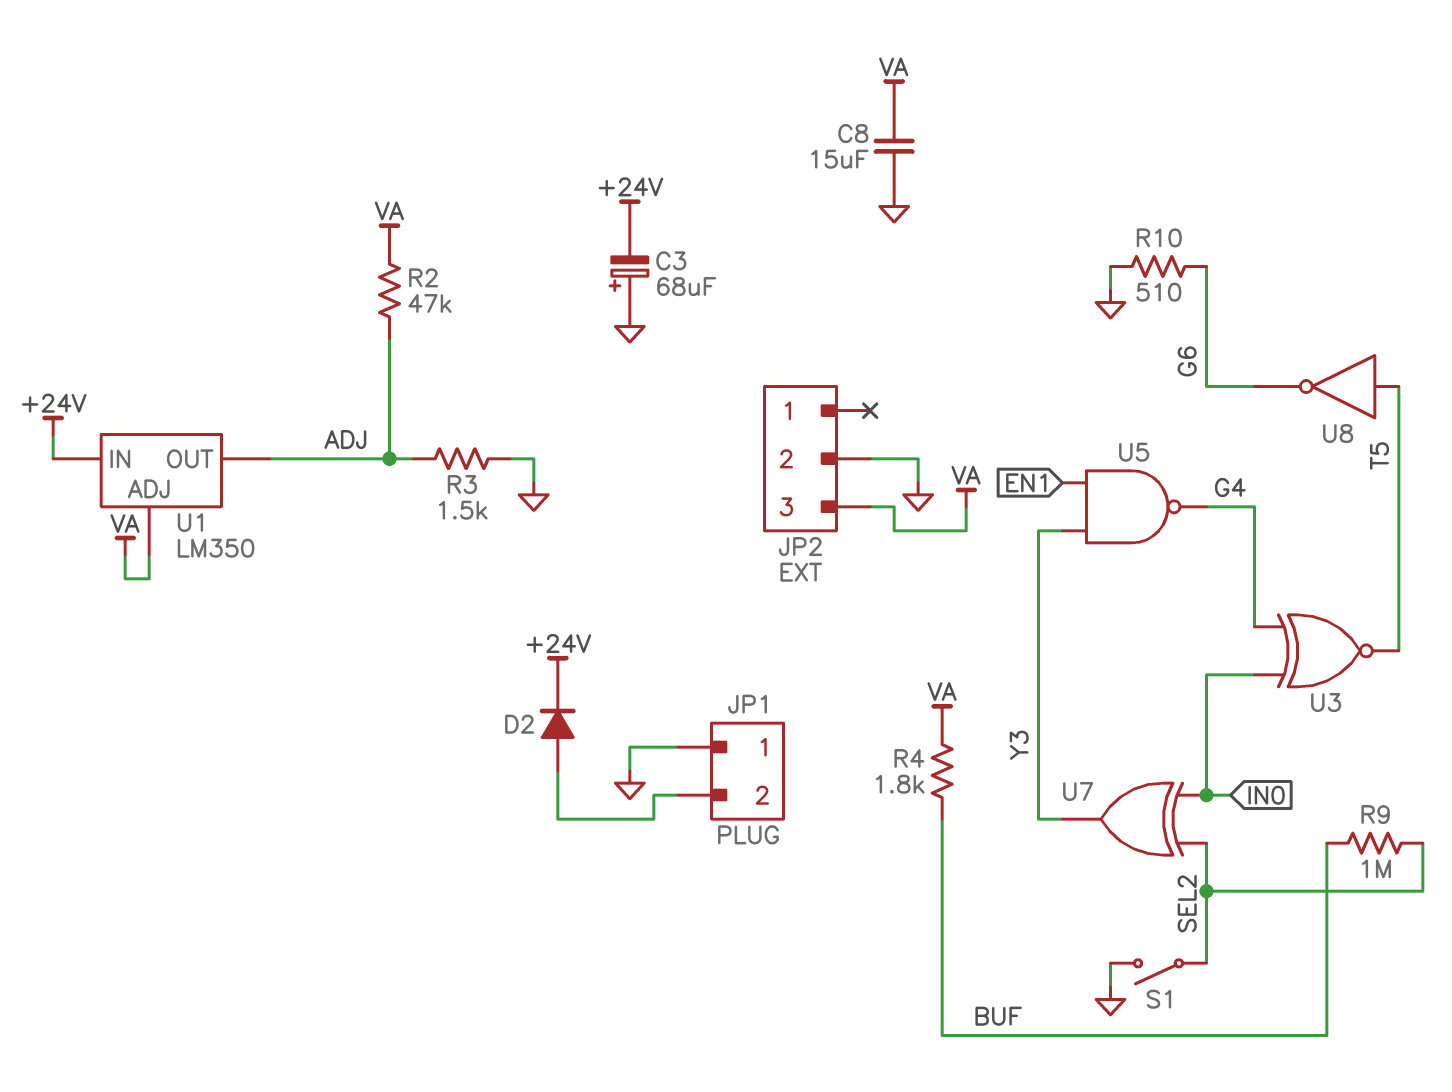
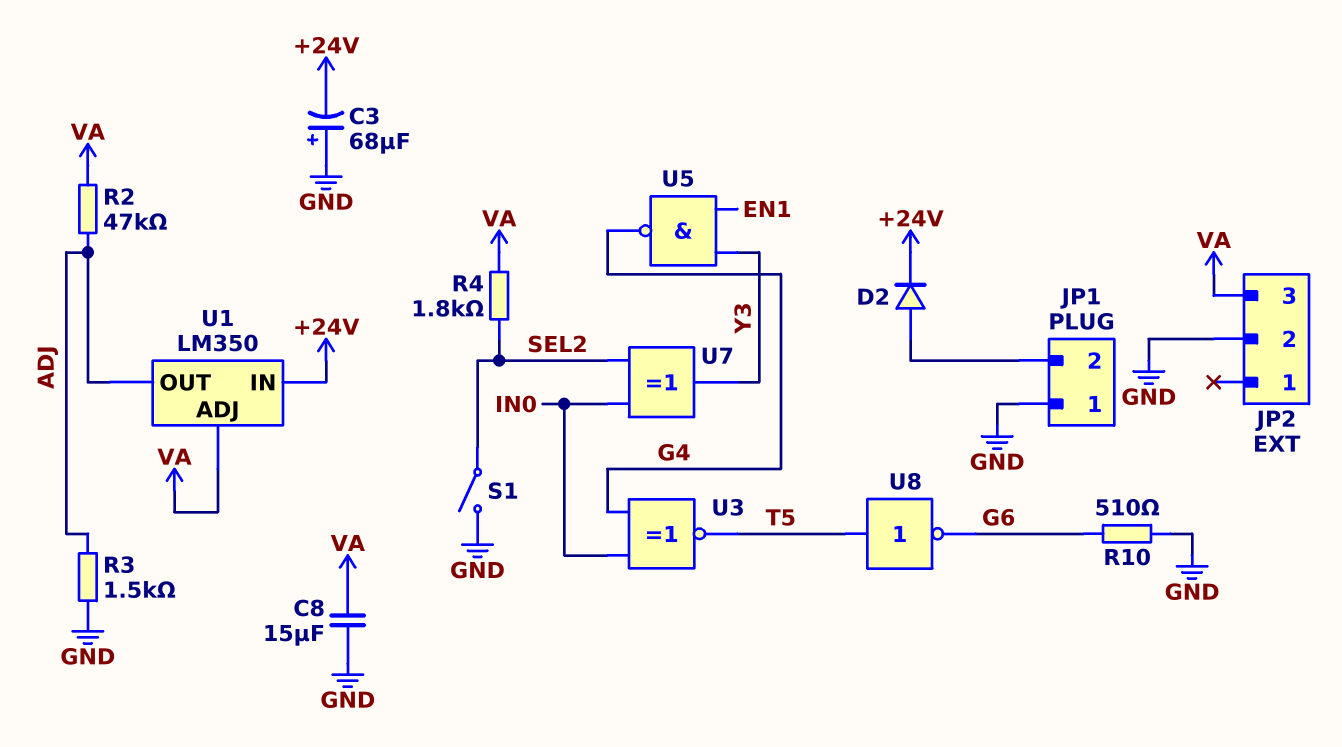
R4: 1.8k (BUF, VA) -> 1.8k (SEL2, VA)
R9: 1M (BUF, SEL2) -> none

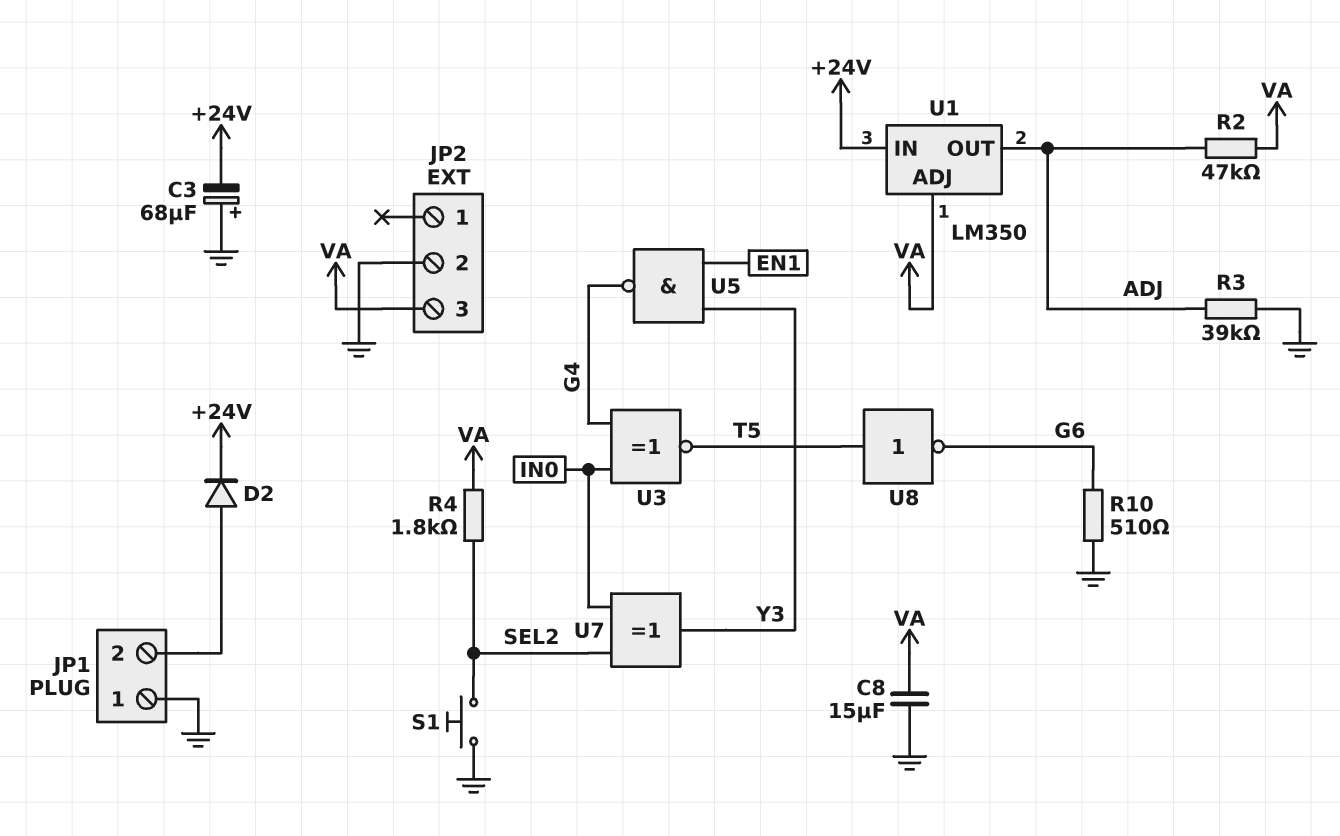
R3: 1.5k (ADJ, GND) -> 39k (ADJ, GND)
S1: switch (GND, SEL2) -> button (GND, SEL2)

